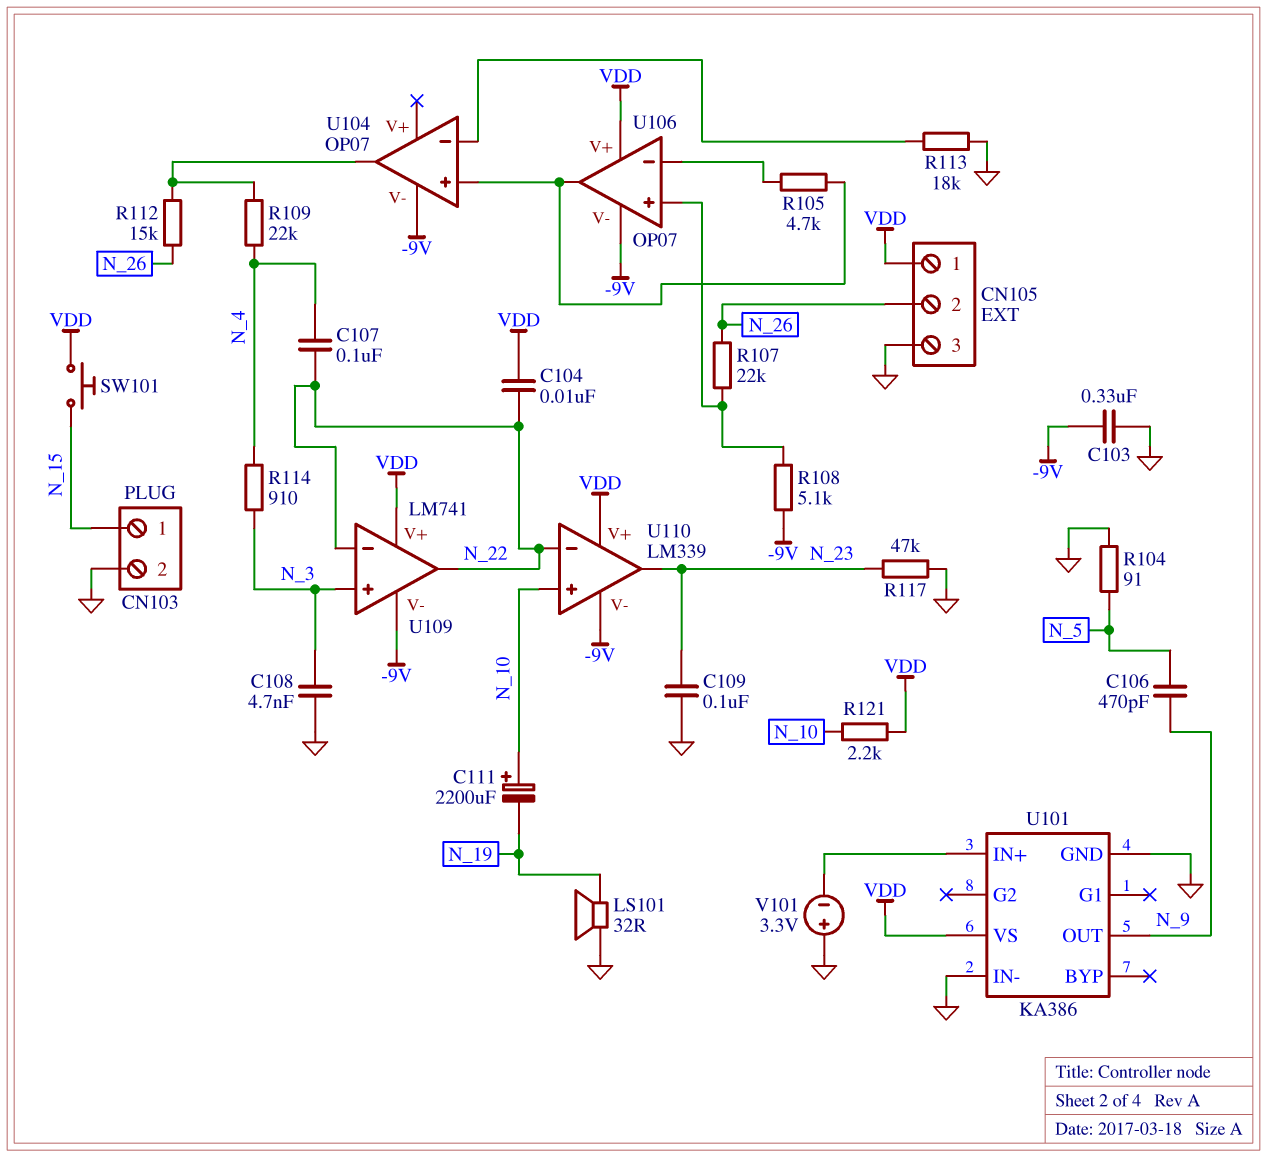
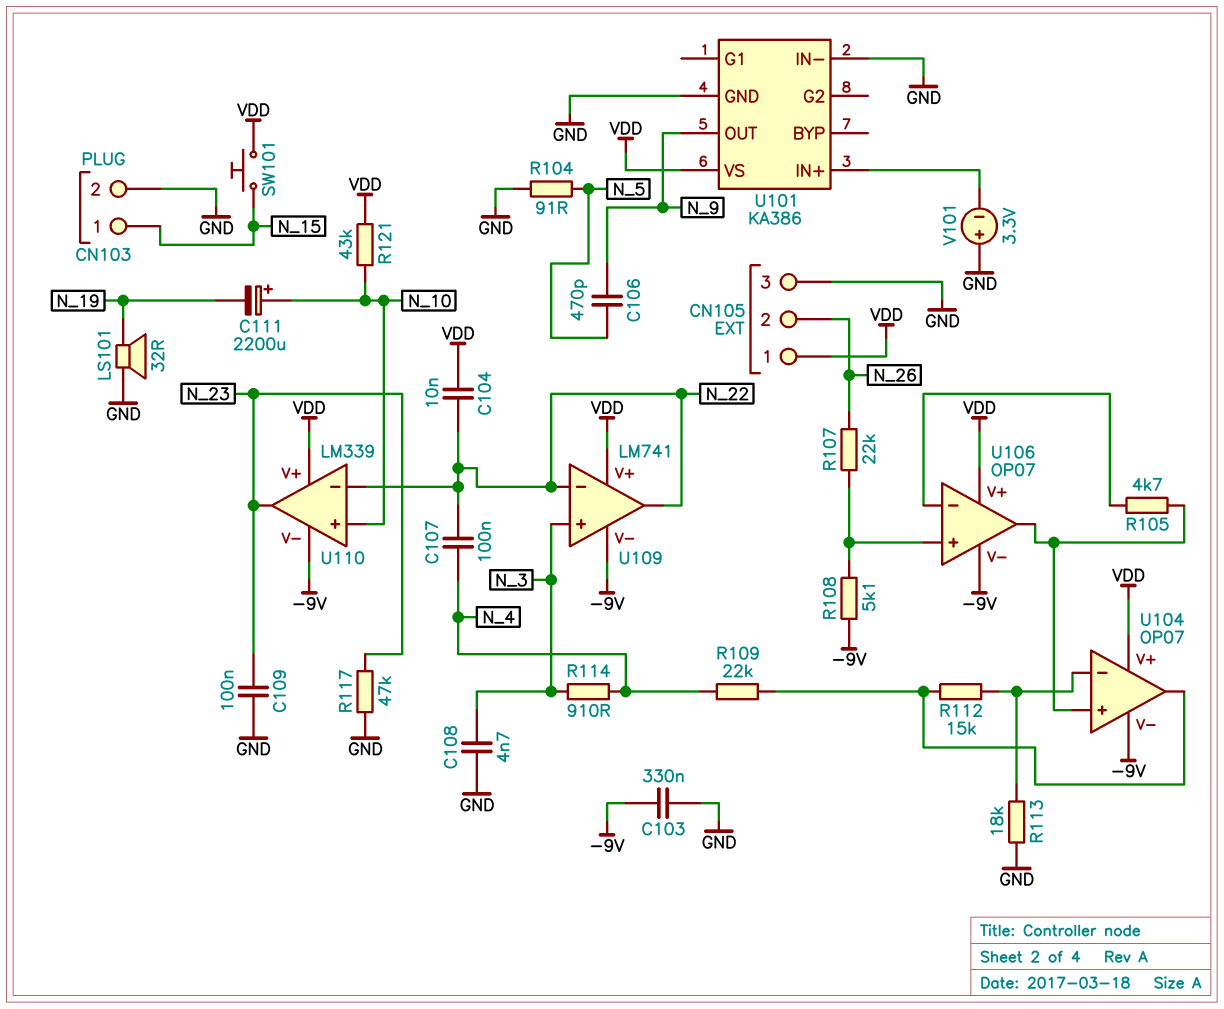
R112: 15k (N_26, U104/out) -> 15k (U104/in-, U104/out)
R121: 2.2k (N_10, VDD) -> 43k (N_10, VDD)
U104 pin V+: none -> VDD

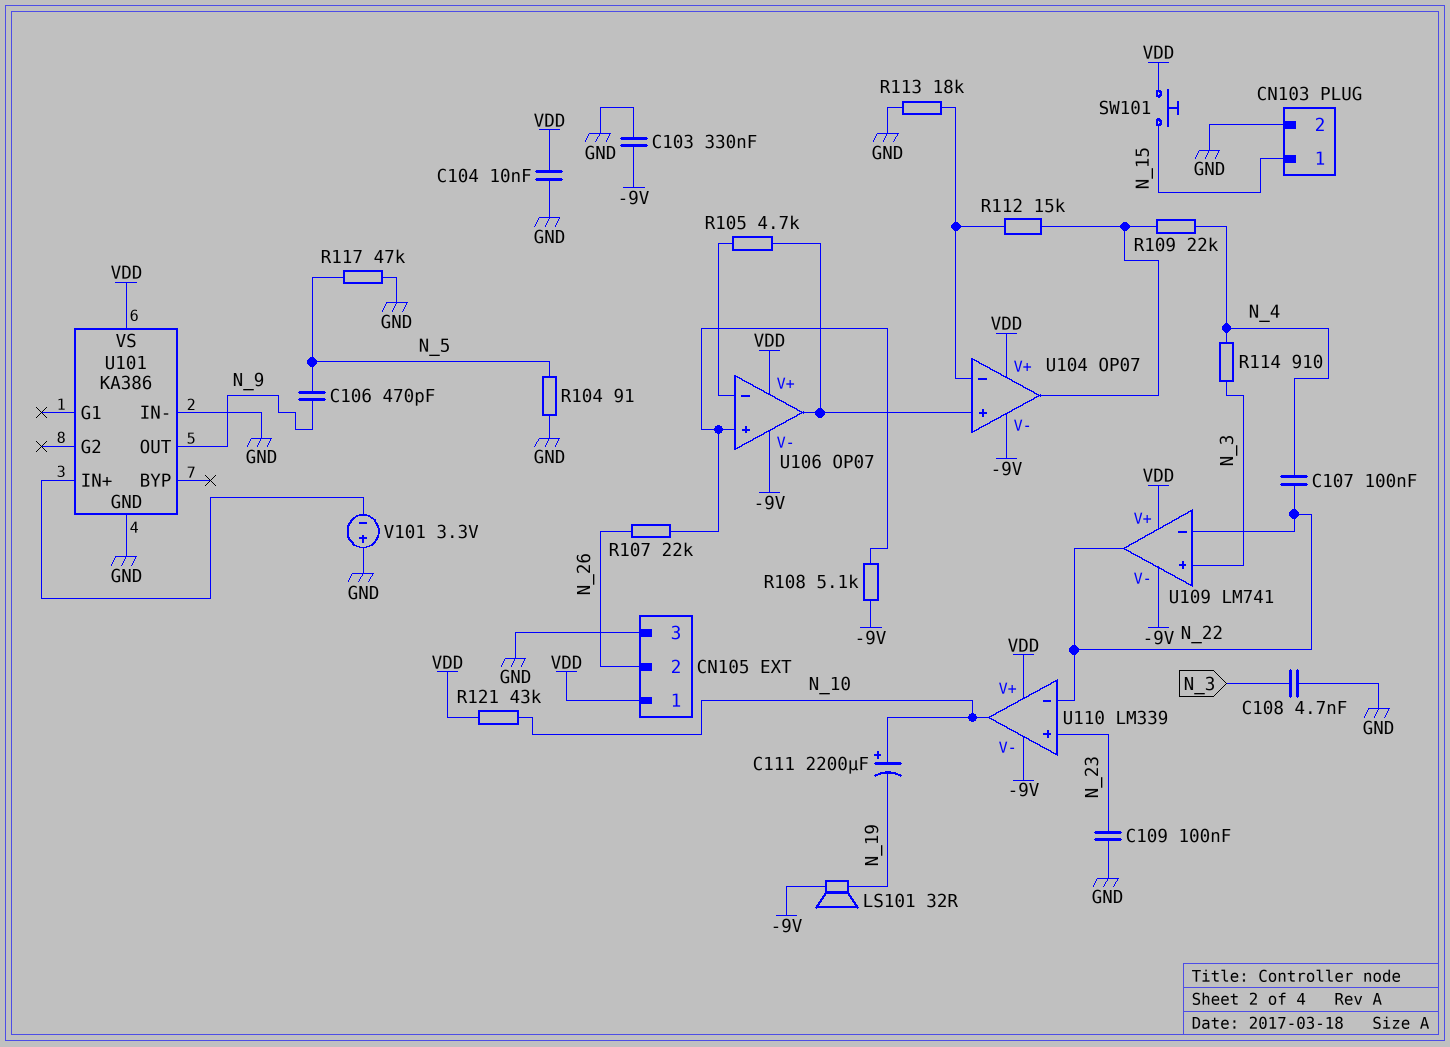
C104: 10nF (N_22, VDD) -> 10nF (GND, VDD)
LS101: speaker 32R (GND, N_19) -> speaker 32R (-9V, N_19)
R117: 47k (GND, N_23) -> 47k (GND, N_5)
U110 pin in+: N_10 -> N_23
U110 pin out: N_23 -> N_10

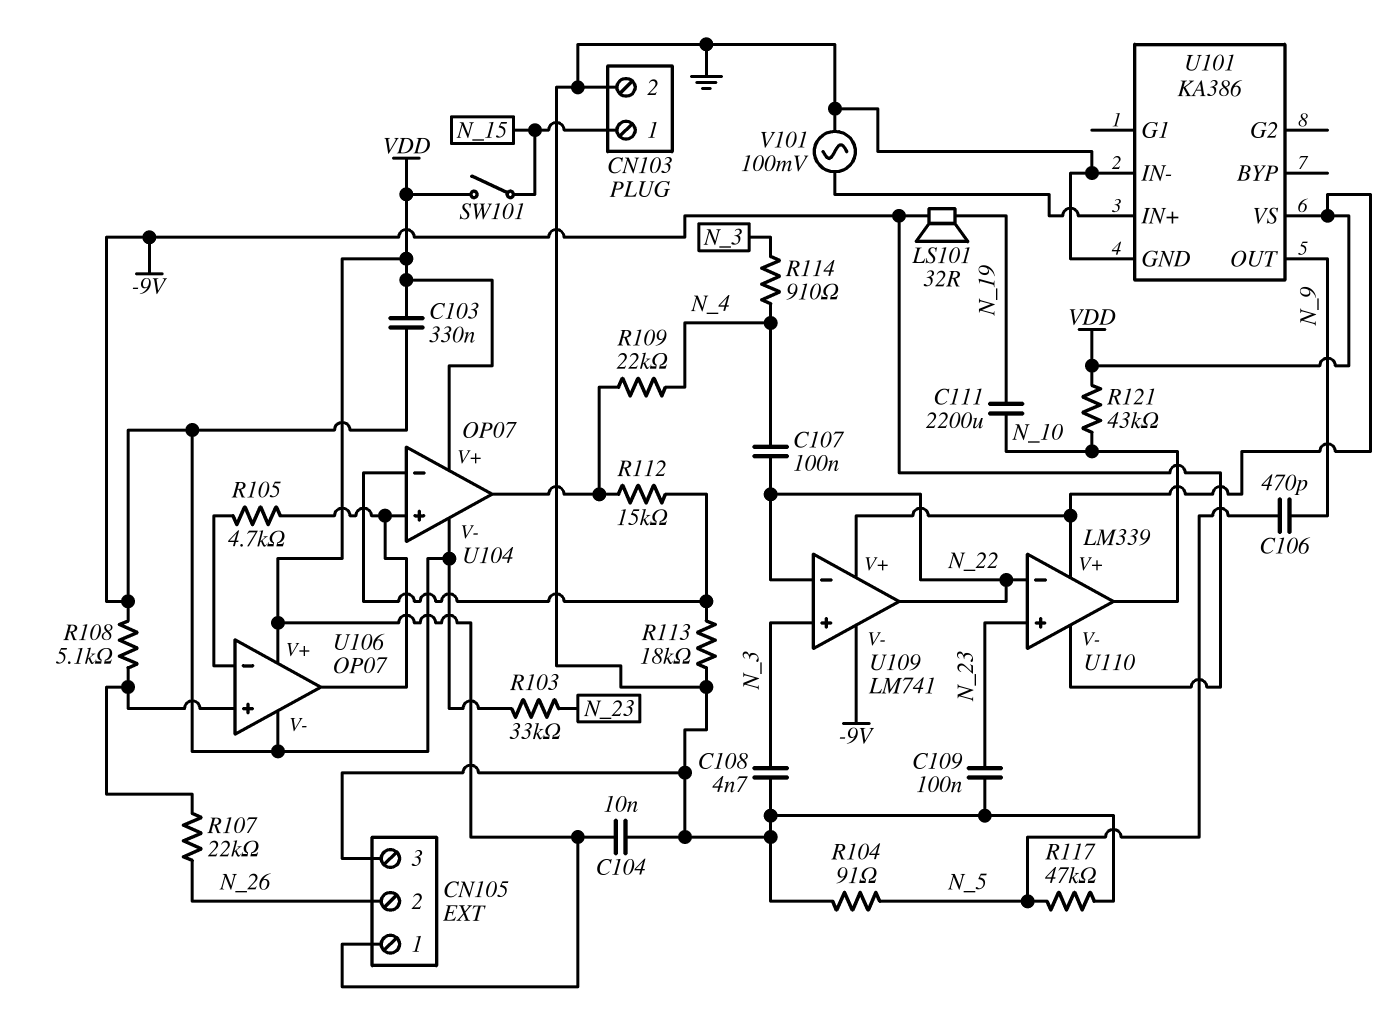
C103: 330nF (-9V, GND) -> 330nF (-9V, VDD)
C111: 2200uF (plus N_10, minus N_19) -> 2200uF (N_10, N_19)
R103: none -> 33k (-9V, N_23)
SW101: button (N_15, VDD) -> switch (N_15, VDD)
V101: 3.3V (plus GND, minus U101/IN+) -> AC 100mV (GND, U101/IN+)

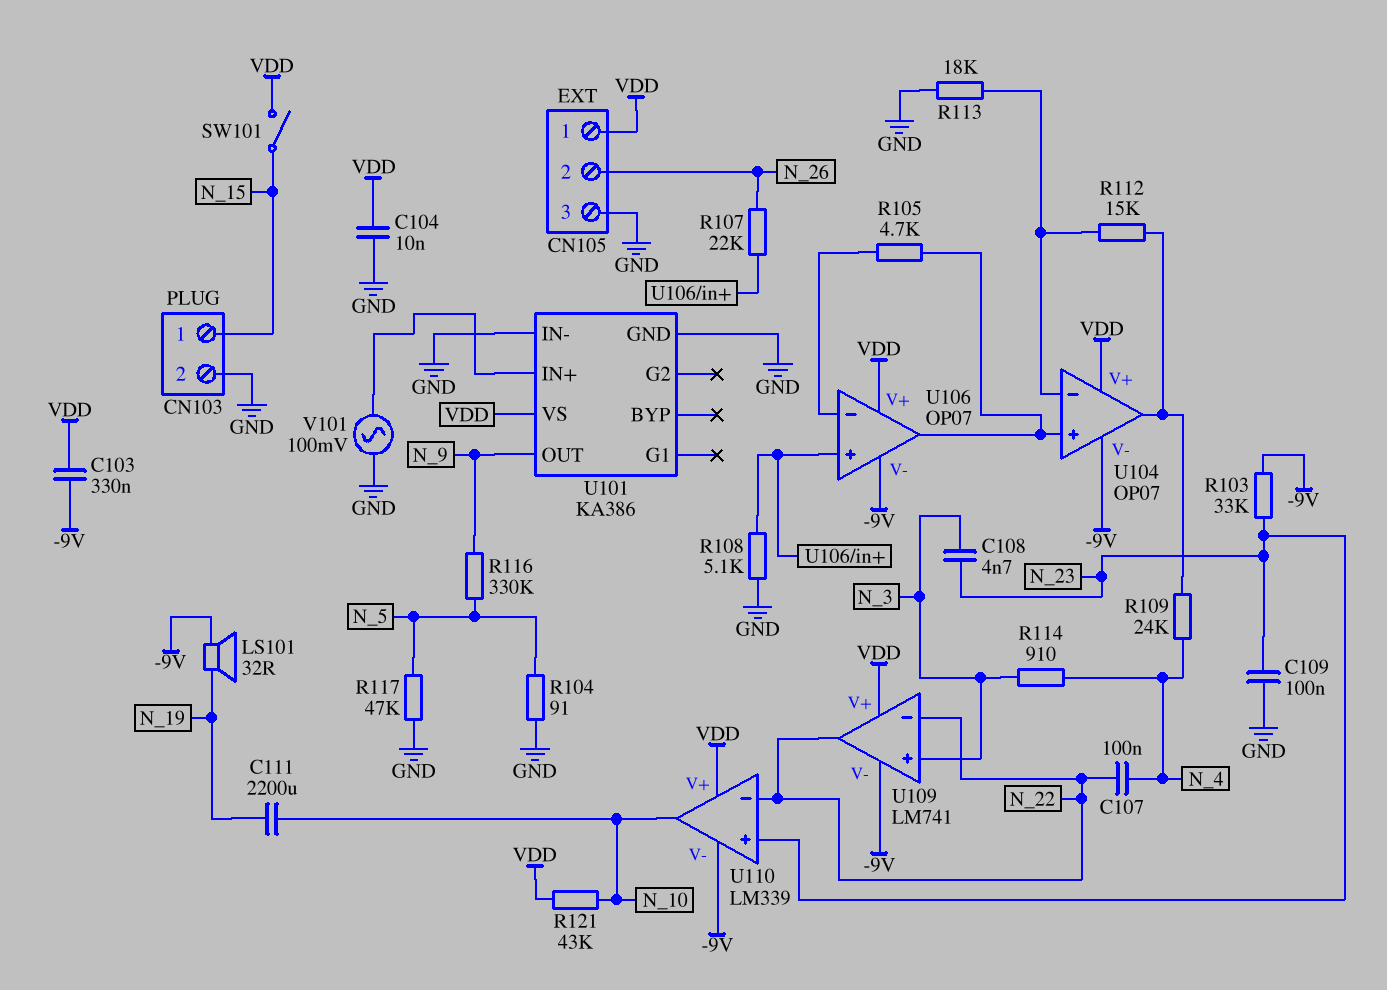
C106: 470pF (N_5, N_9) -> none
C108: 4.7nF (GND, N_3) -> 4.7nF (N_3, N_23)
R108: 5.1k (-9V, U106/in+) -> 5.1k (GND, U106/in+)
R109: 22k (N_4, U104/out) -> 24k (N_4, U104/out)
R116: none -> 330k (N_5, N_9)

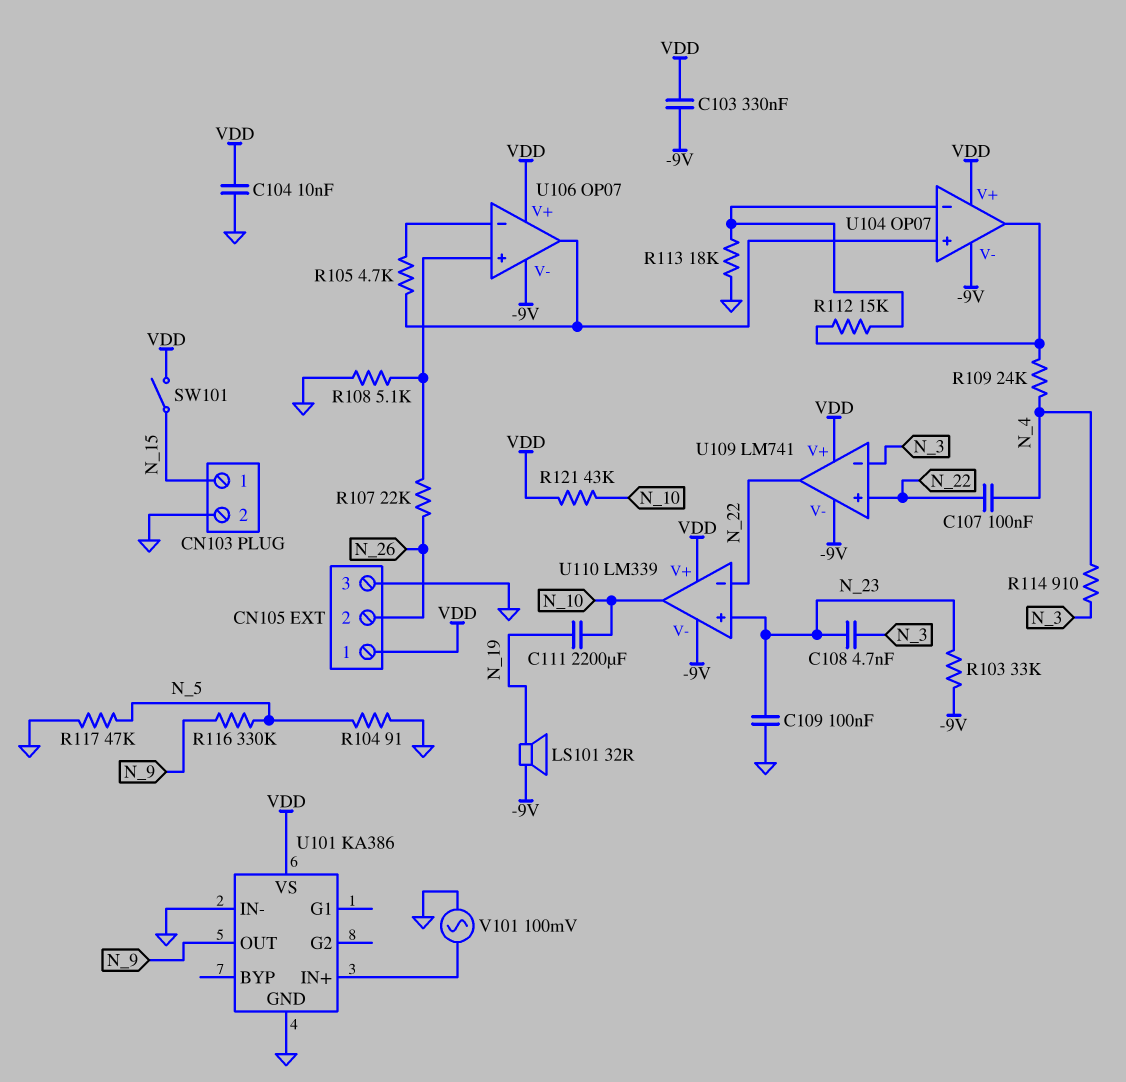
U109 pin in+: N_3 -> N_22
U109 pin in-: N_22 -> N_3

